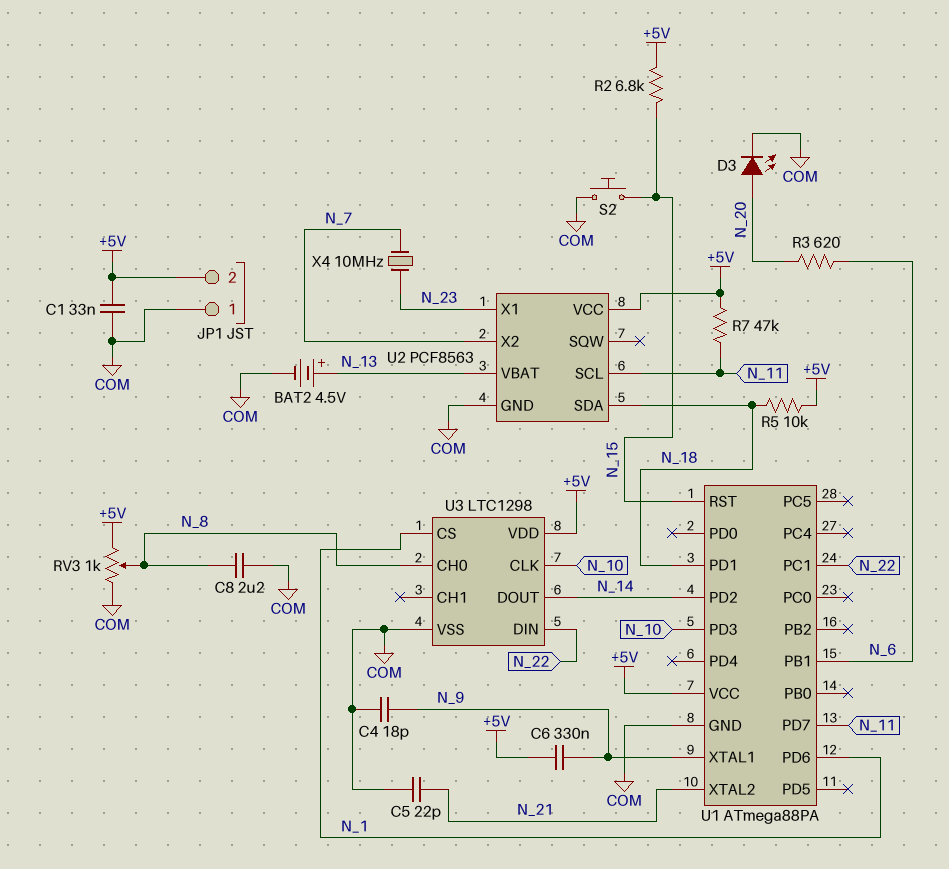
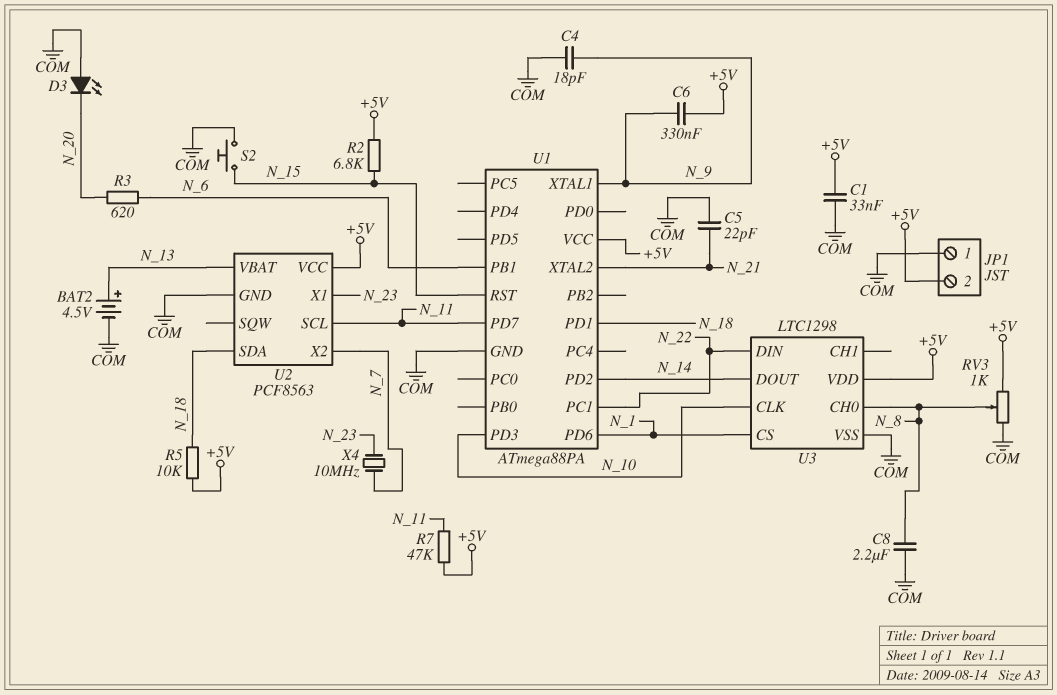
D3: LED (A N_20, K COM) -> LED (A COM, K N_20)

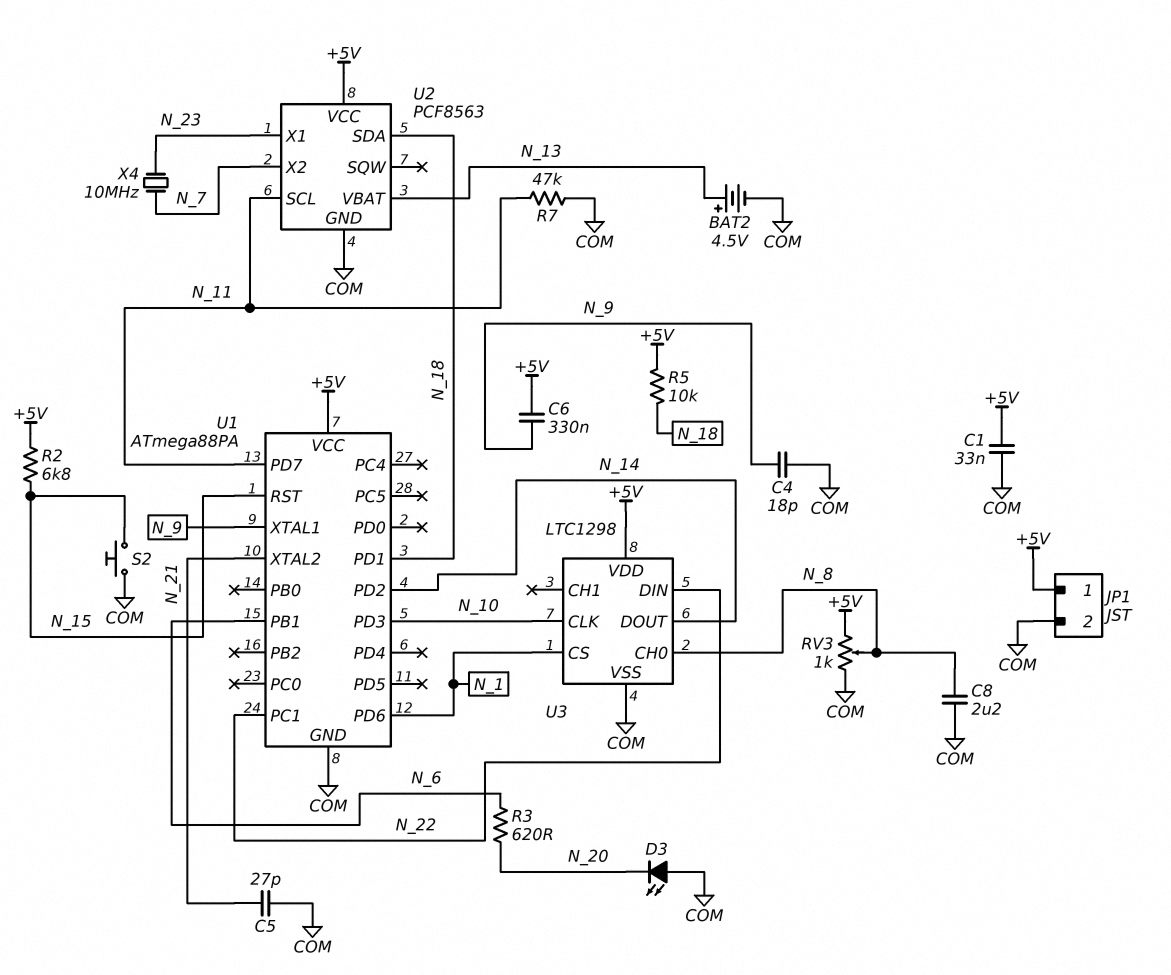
C5: 22pF (COM, N_21) -> 27pF (COM, N_21)
JP1 pin 1: COM -> +5V
JP1 pin 2: +5V -> COM
R7: 47k (+5V, N_11) -> 47k (COM, N_11)

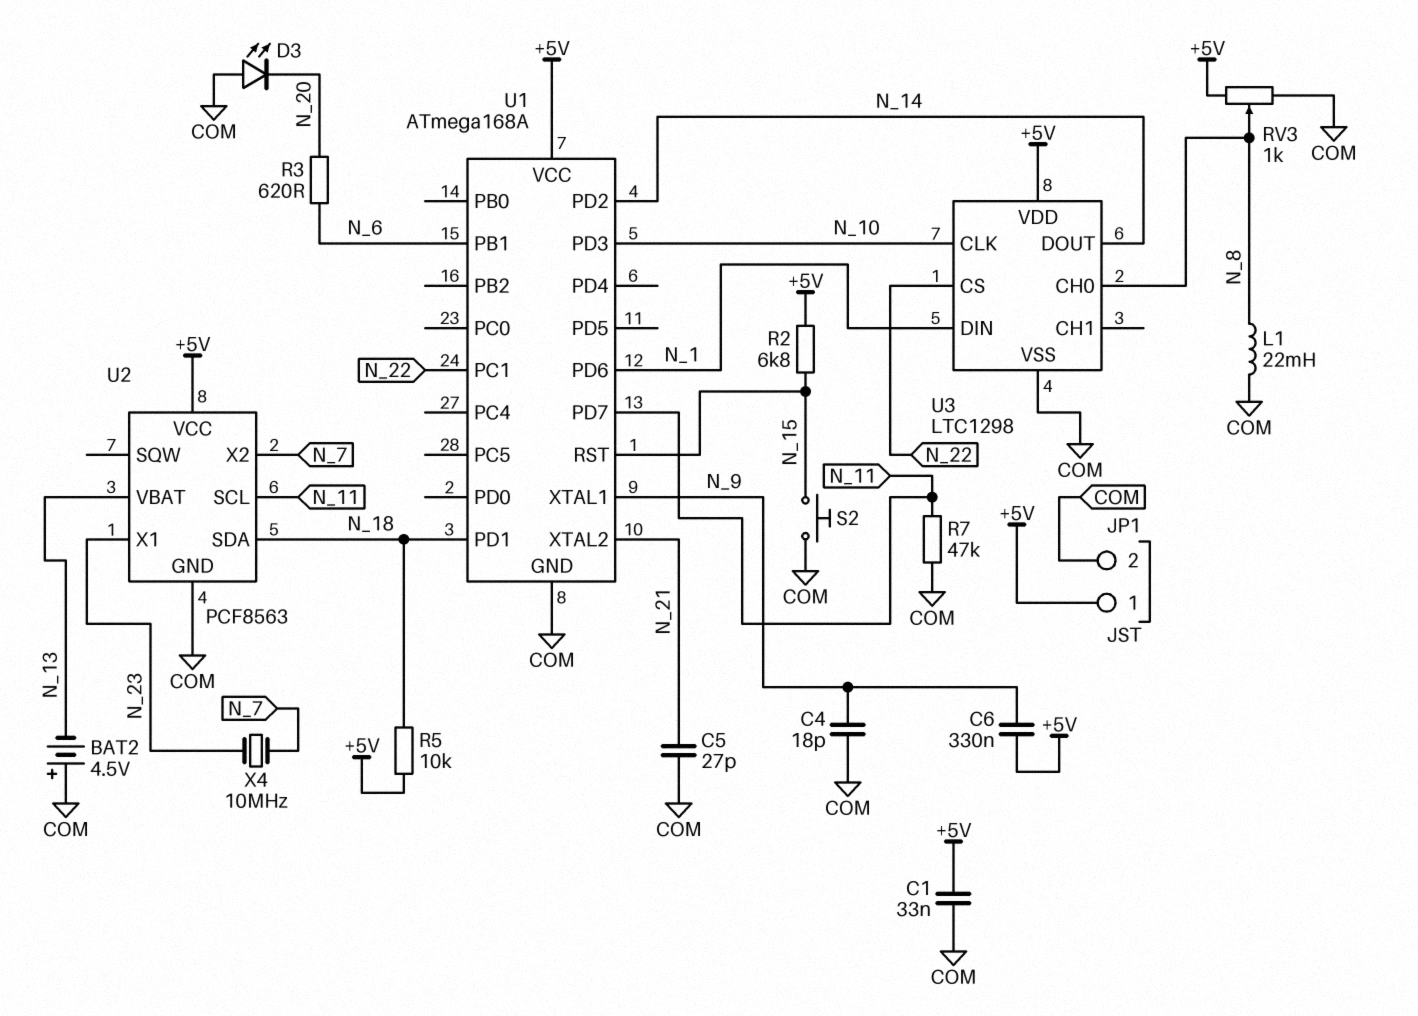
BAT2: 4.5V (plus N_13, minus COM) -> 4.5V (plus COM, minus N_13)
C8: 2.2uF (COM, N_8) -> none
L1: none -> 22mH (COM, N_8)
U1: ATmega88PA -> ATmega168A
U3 pin CS: N_1 -> N_22
U3 pin DIN: N_22 -> N_1

